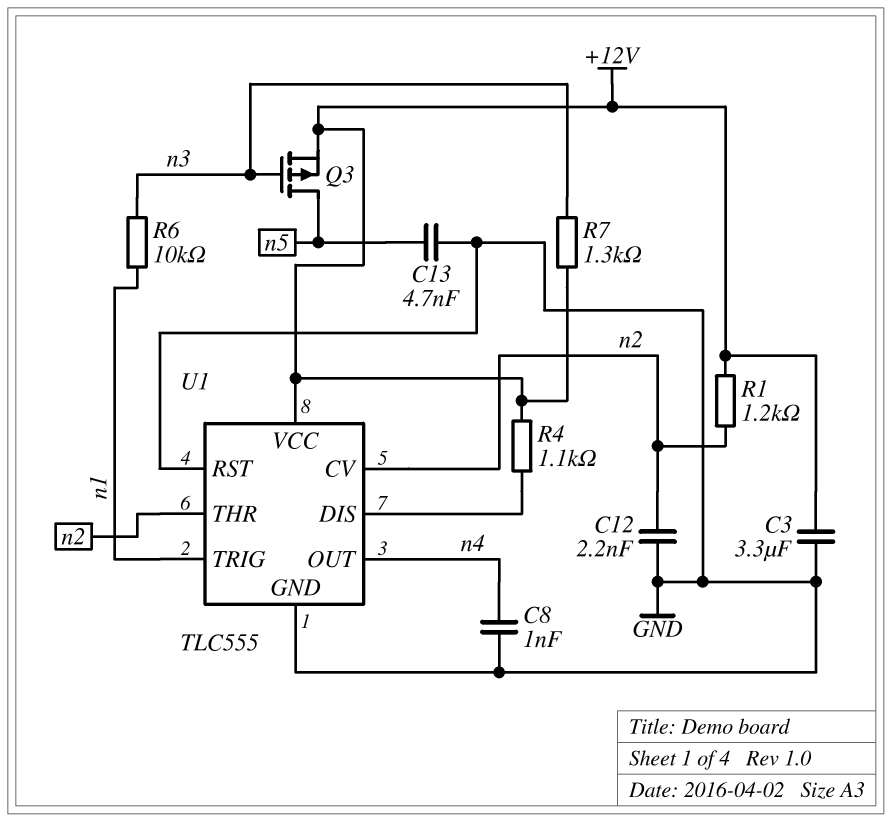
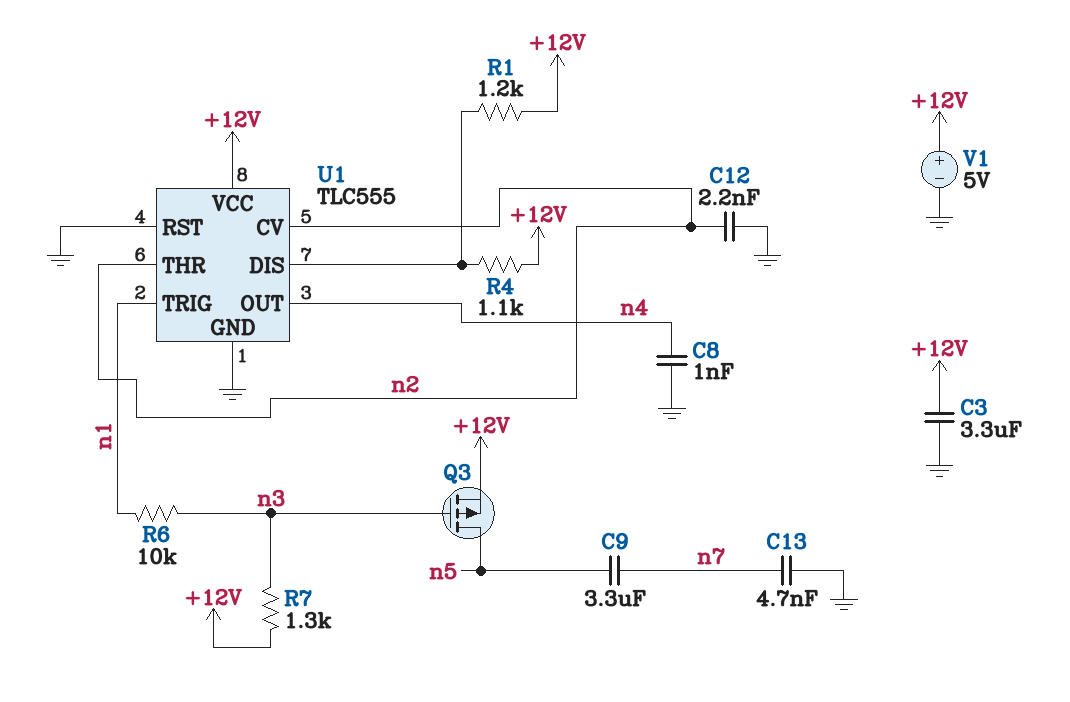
C9: none -> 3.3uF (n5, n7)
C13: 4.7nF (GND, n5) -> 4.7nF (GND, n7)
R1: 1.2k (+12V, n2) -> 1.2k (+12V, U1/DIS)
V1: none -> 5V (plus +12V, minus GND)

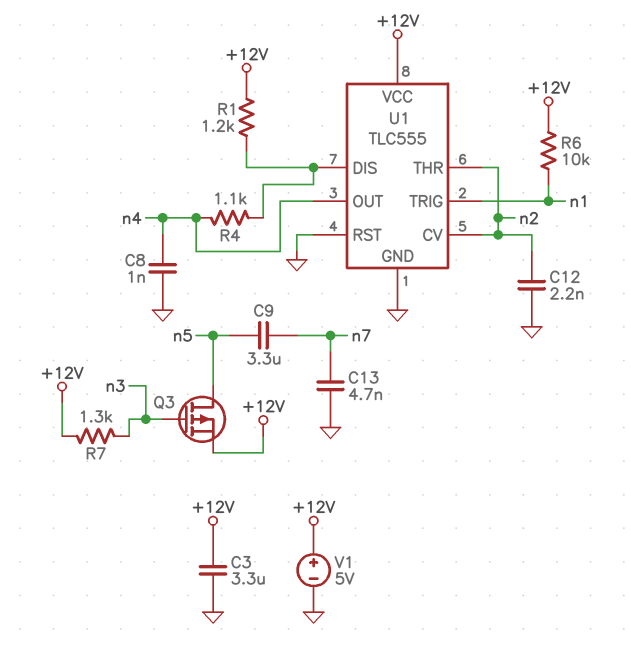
R4: 1.1k (+12V, U1/DIS) -> 1.1k (U1/DIS, n4)
R6: 10k (n1, n3) -> 10k (+12V, n1)

